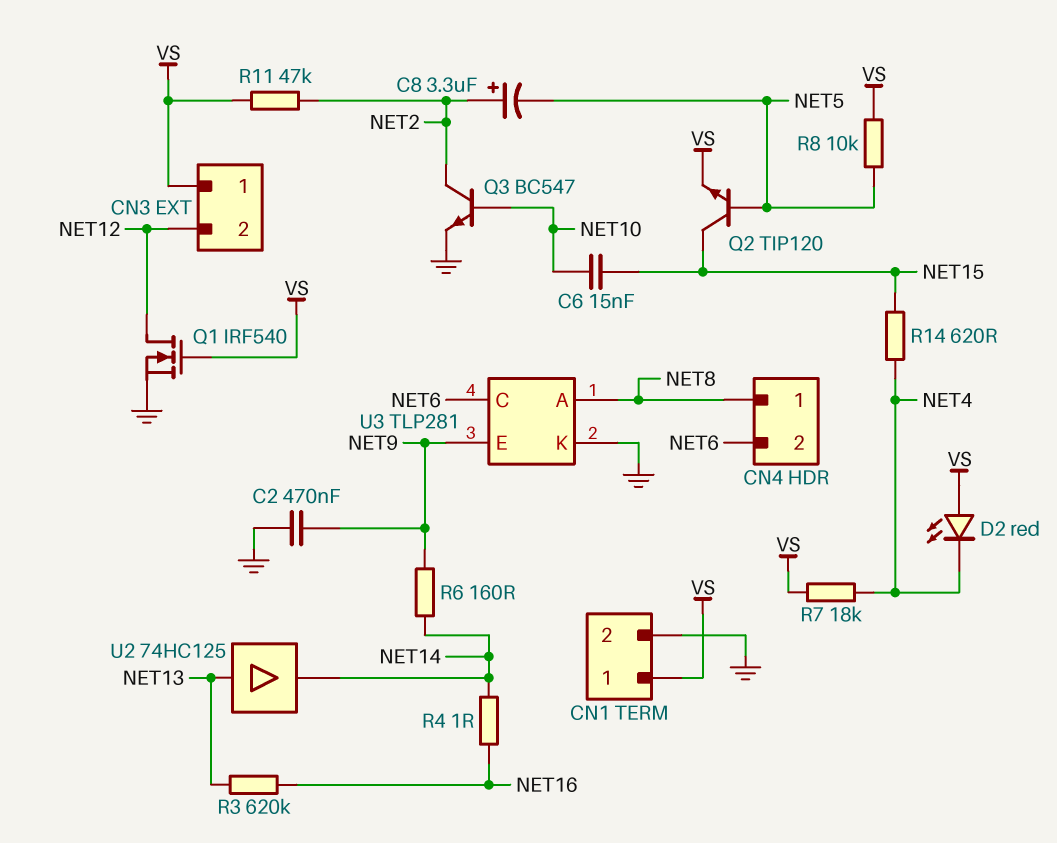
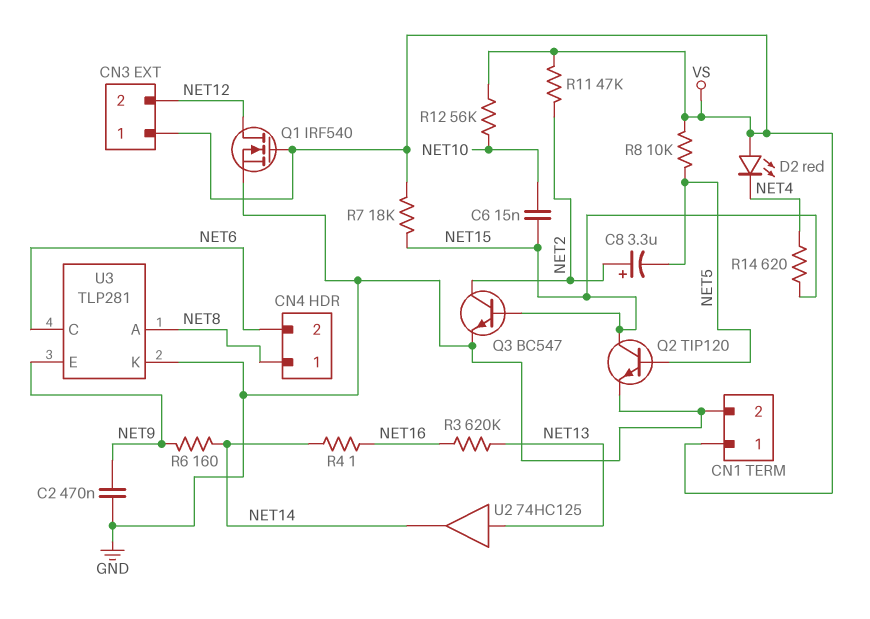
Q2: NPN TIP120 (B NET5, C NET15, E VS) -> NPN TIP120 (B NET5, C NET15, E GND)
Q3: NPN BC547 (B NET10, C NET2, E GND) -> NPN BC547 (B NET15, C NET2, E GND)
R7: 18k (NET4, VS) -> 18k (NET15, VS)
R12: none -> 56k (NET10, VS)

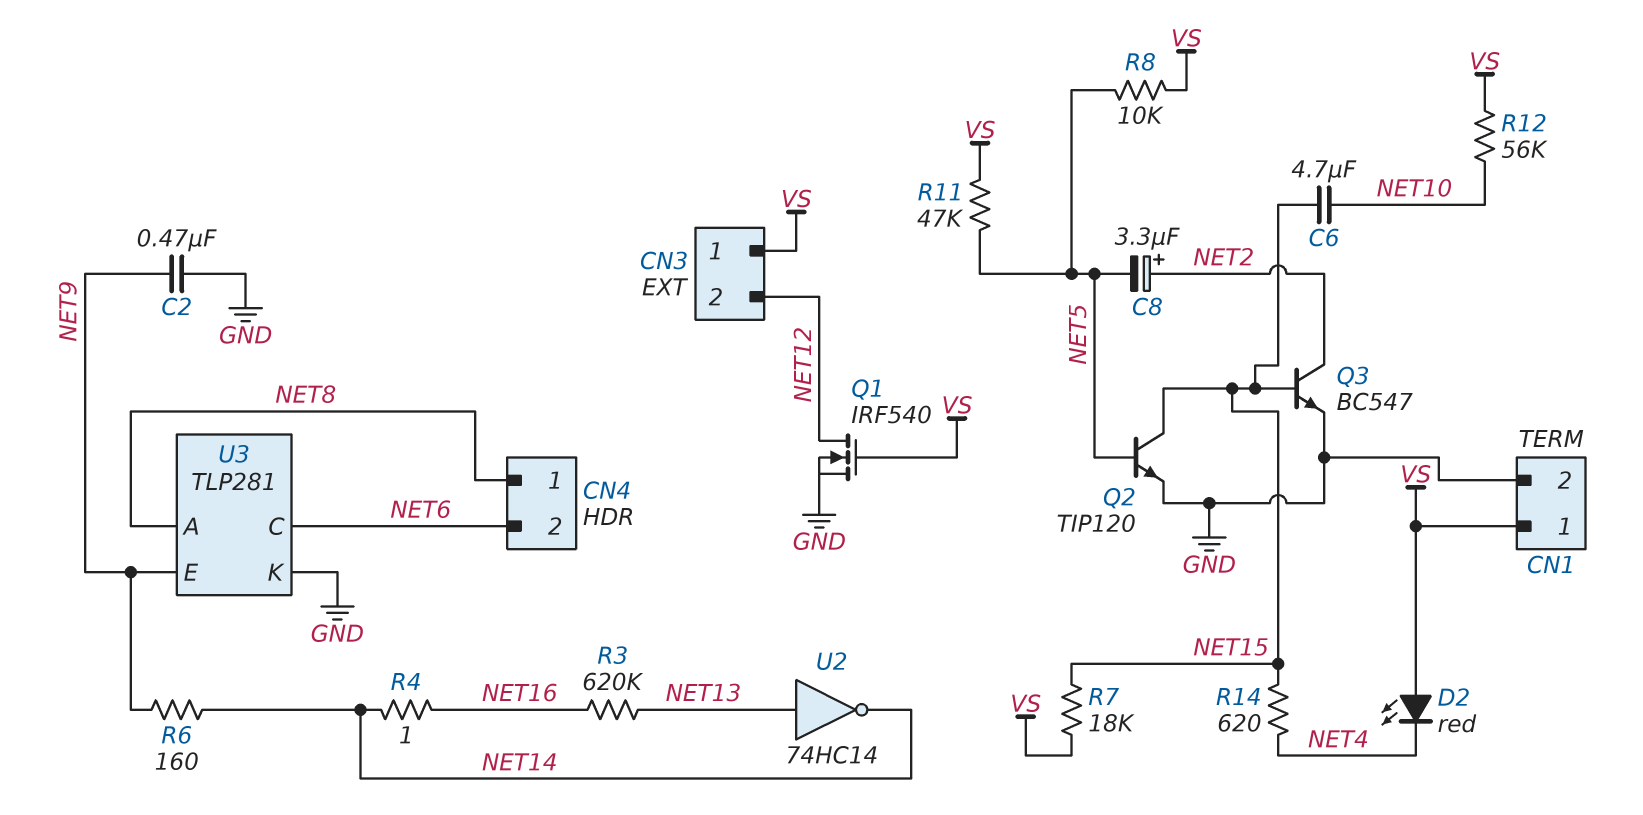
C6: 15nF (NET10, NET15) -> 4.7uF (NET10, NET15)
R11: 47k (NET2, VS) -> 47k (NET5, VS)
U2: buffer 74HC125 (in NET13, out NET14) -> NOT 74HC14 (in NET13, out NET14)

